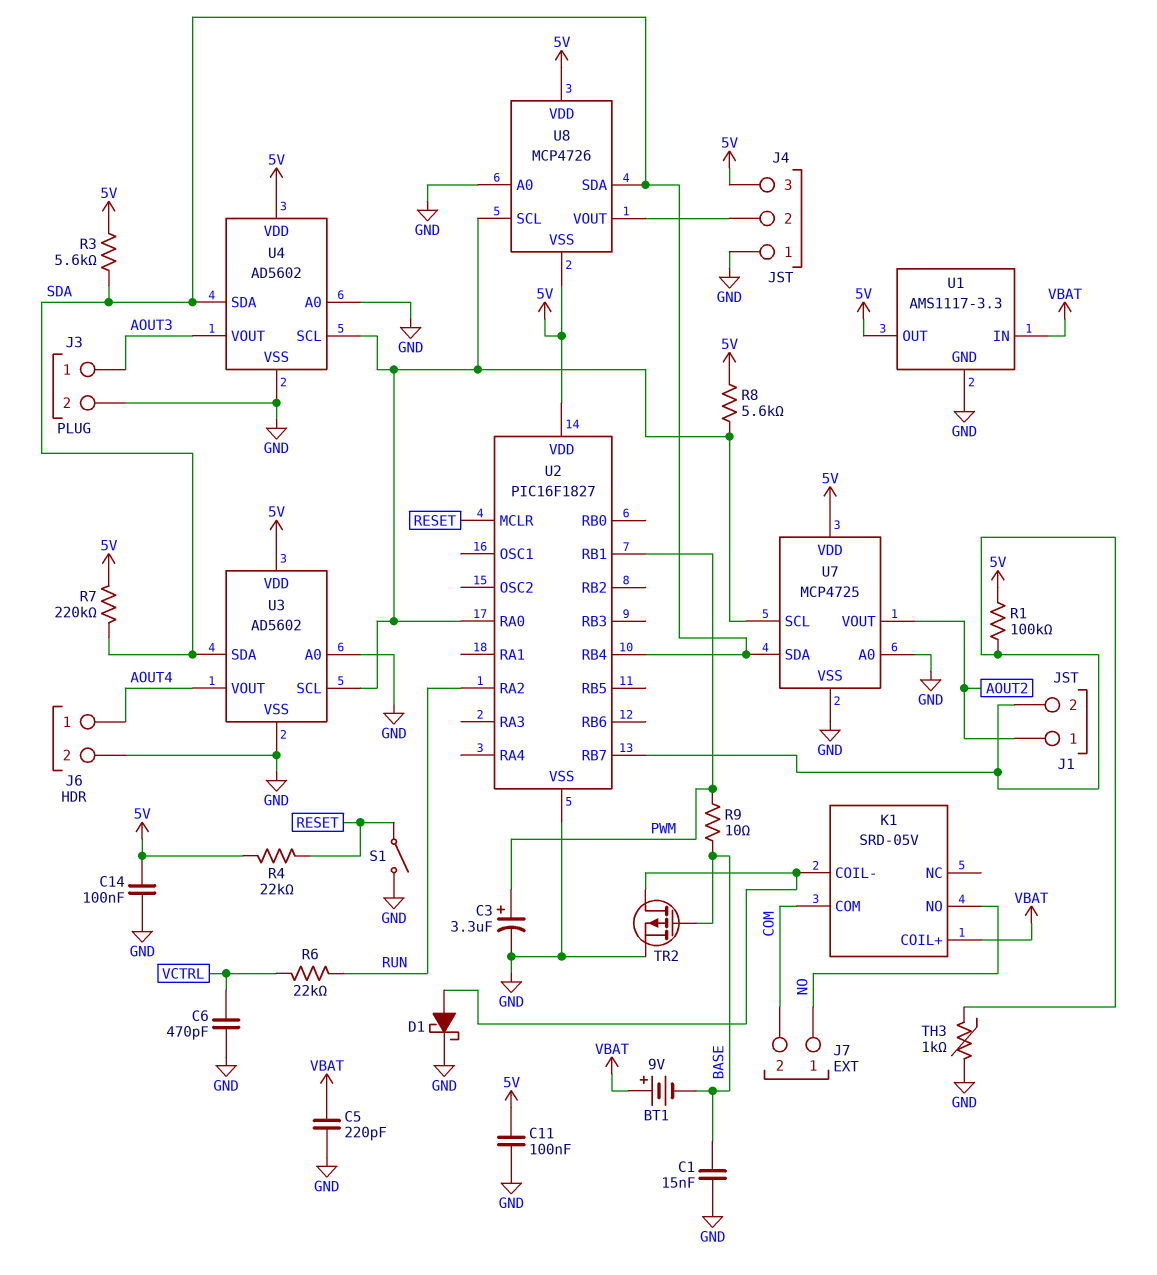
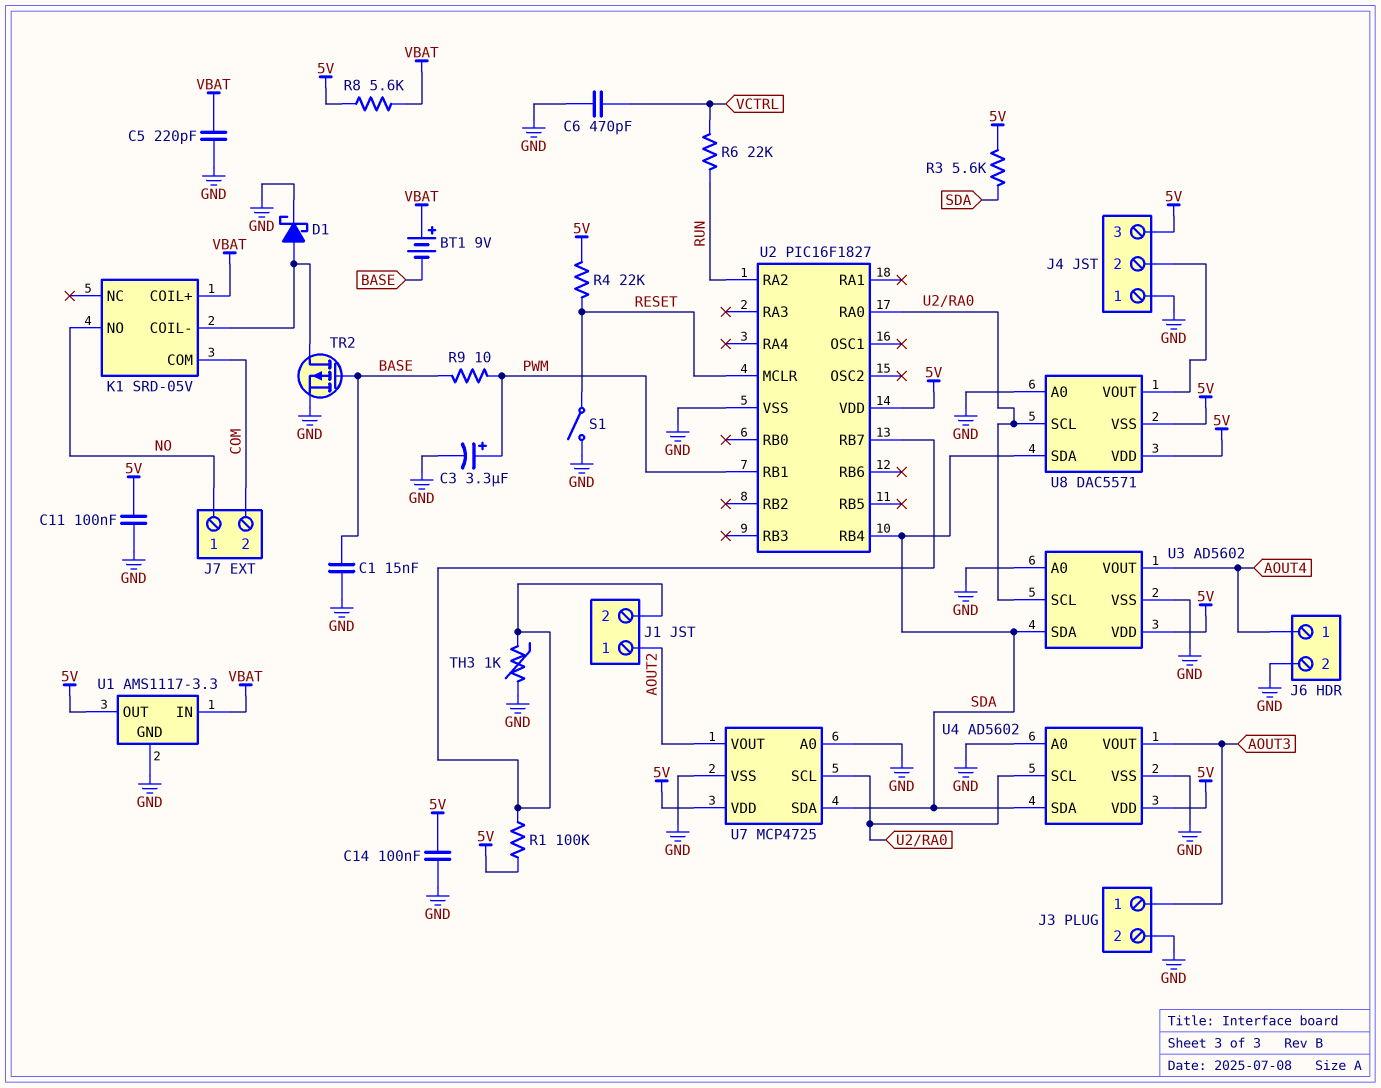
R7: 220k (5V, SDA) -> none
R8: 5.6k (5V, U2/RA0) -> 5.6k (5V, VBAT)
U8: MCP4726 -> DAC5571

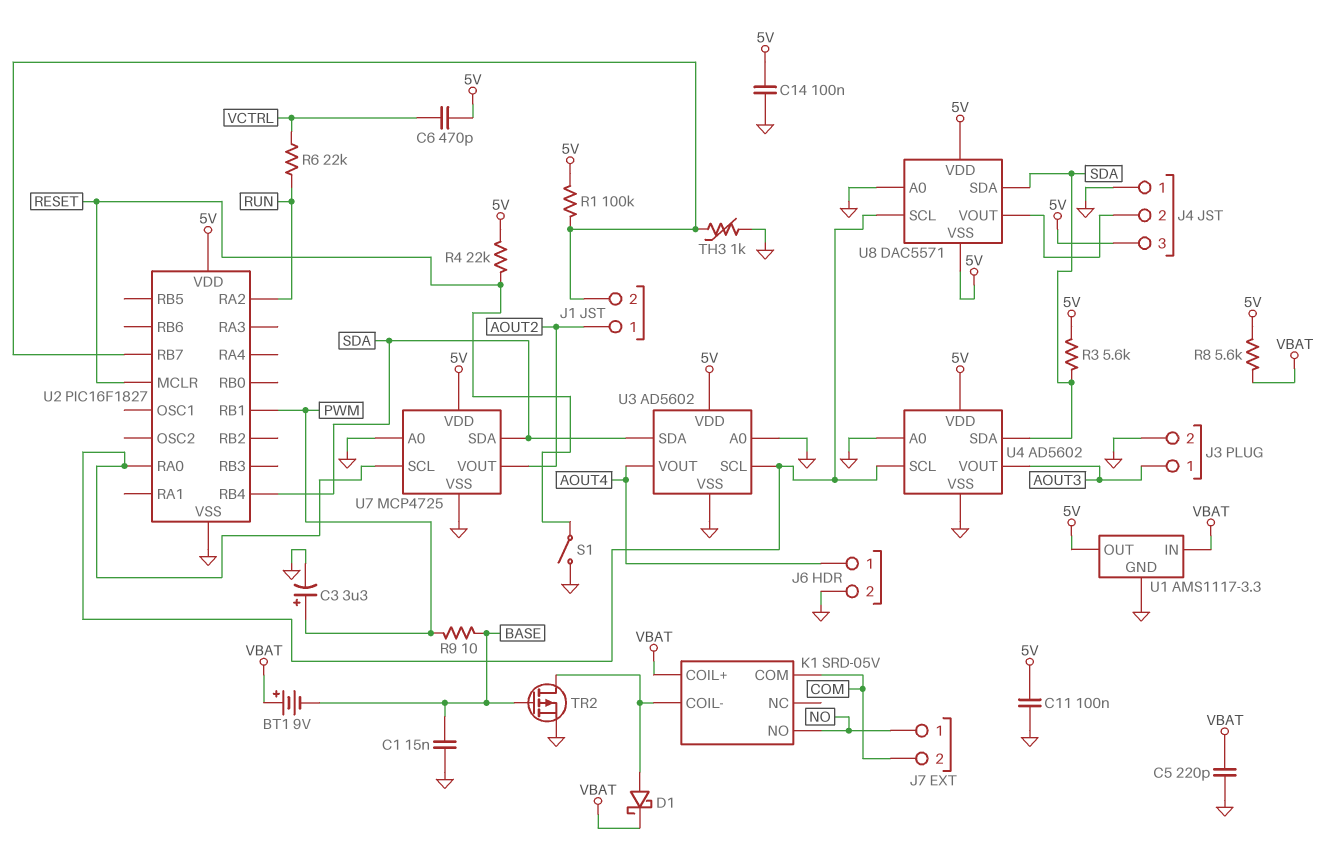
C6: 470pF (GND, VCTRL) -> 470pF (5V, VCTRL)
D1: schottky (A K1/COIL-, K GND) -> schottky (A K1/COIL-, K VBAT)

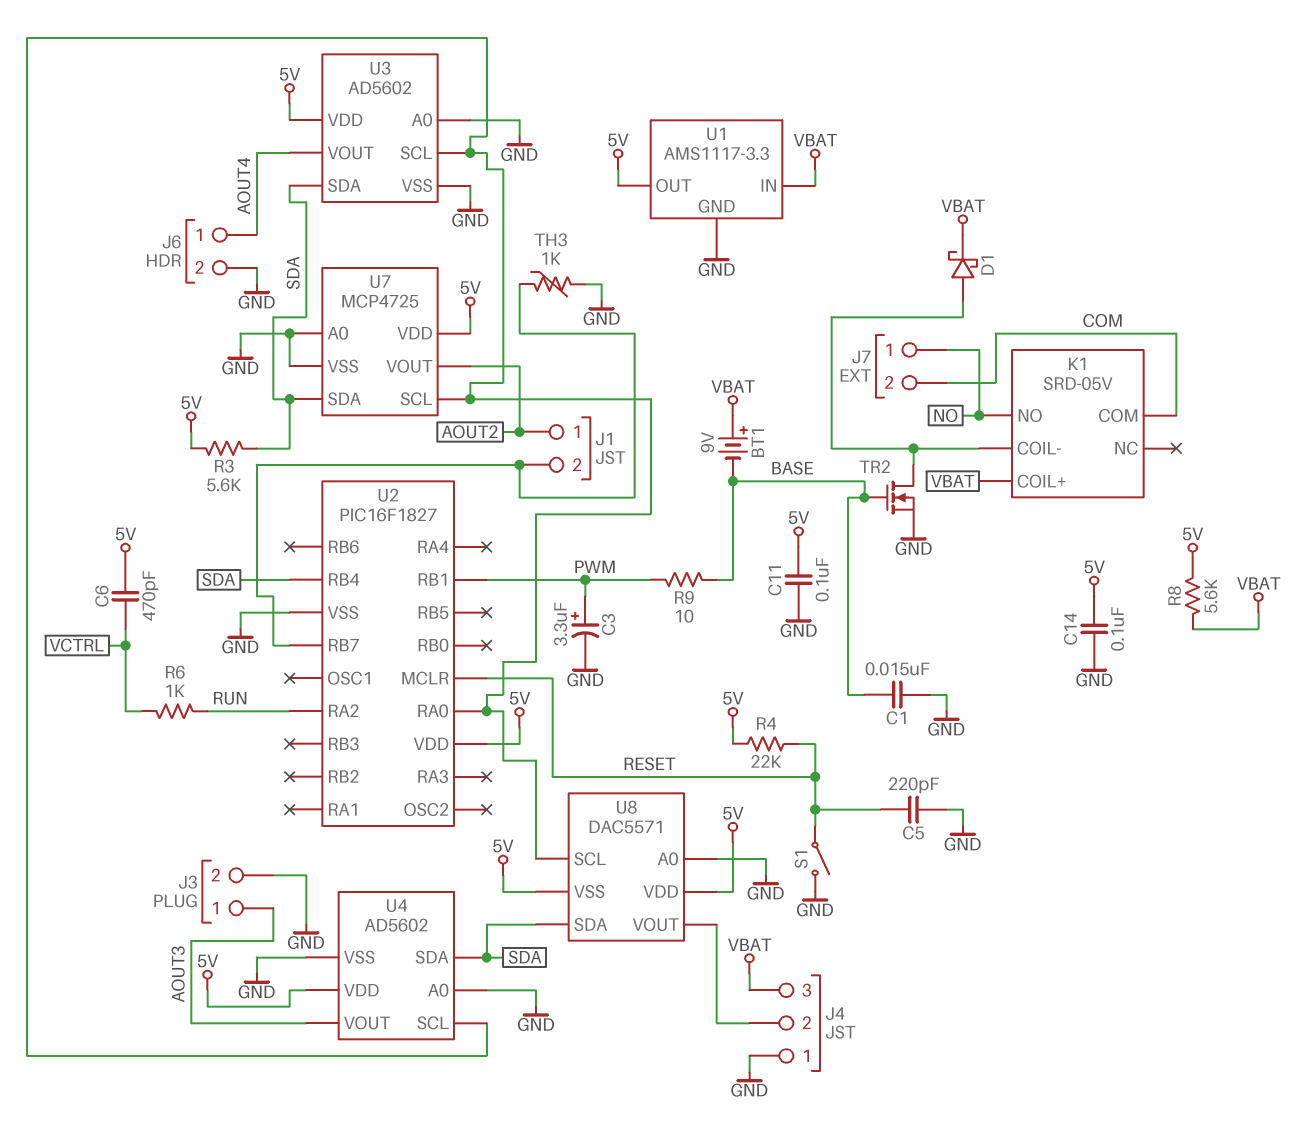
C5: 220pF (GND, VBAT) -> 220pF (GND, RESET)
J4 pin 3: 5V -> VBAT
R1: 100k (5V, J1/2) -> none
R6: 22k (RUN, VCTRL) -> 1k (RUN, VCTRL)
TR2: PMOS (G BASE, D K1/COIL-, S GND) -> NMOS (G BASE, D K1/COIL-, S GND)

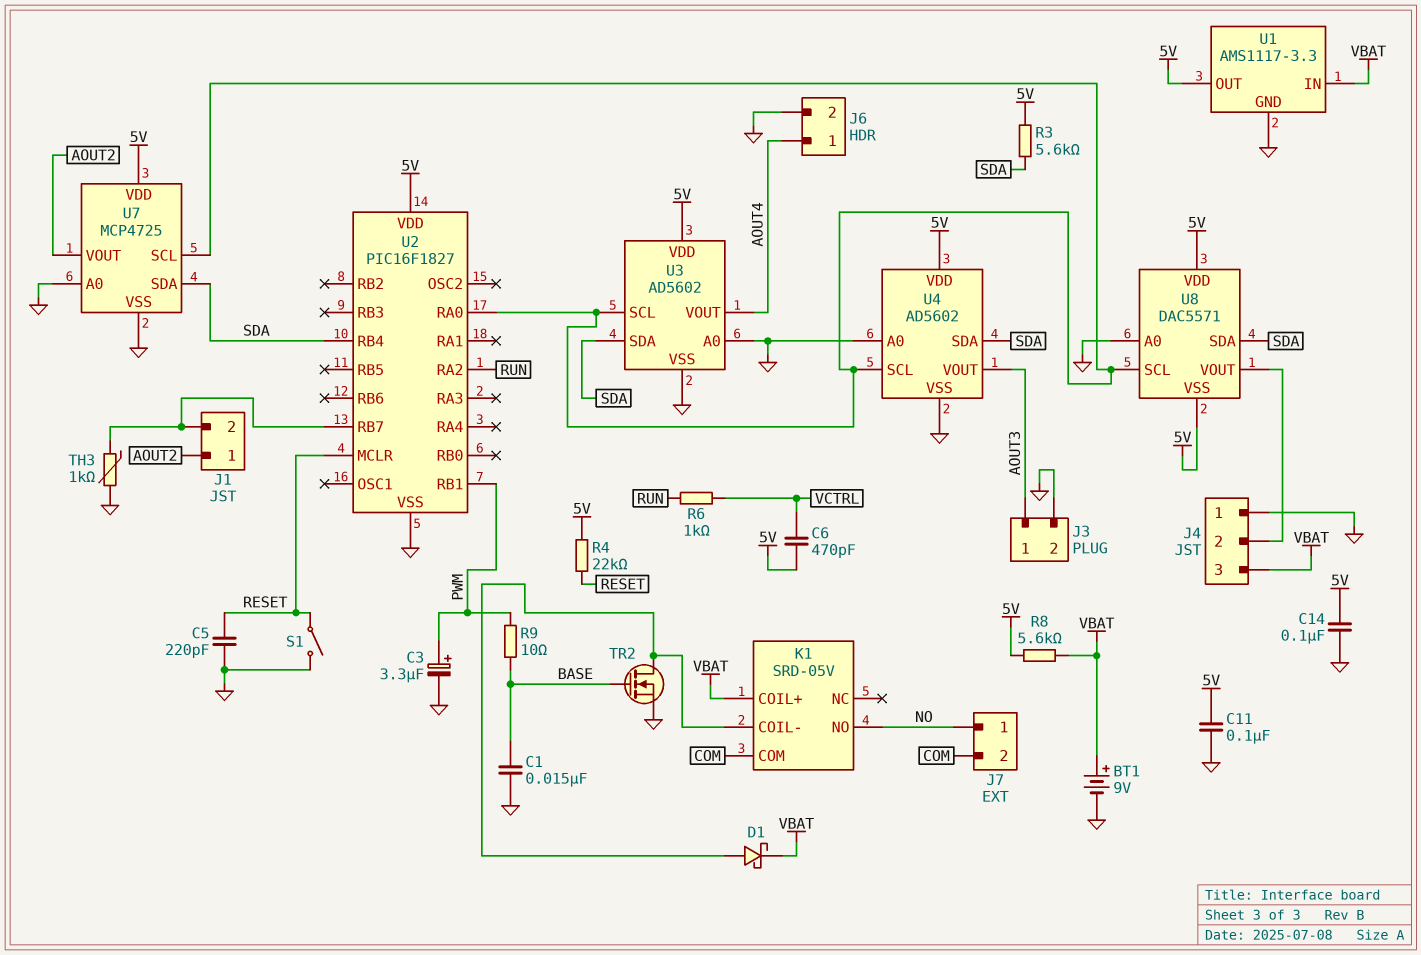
BT1: 9V (plus VBAT, minus BASE) -> 9V (plus VBAT, minus GND)

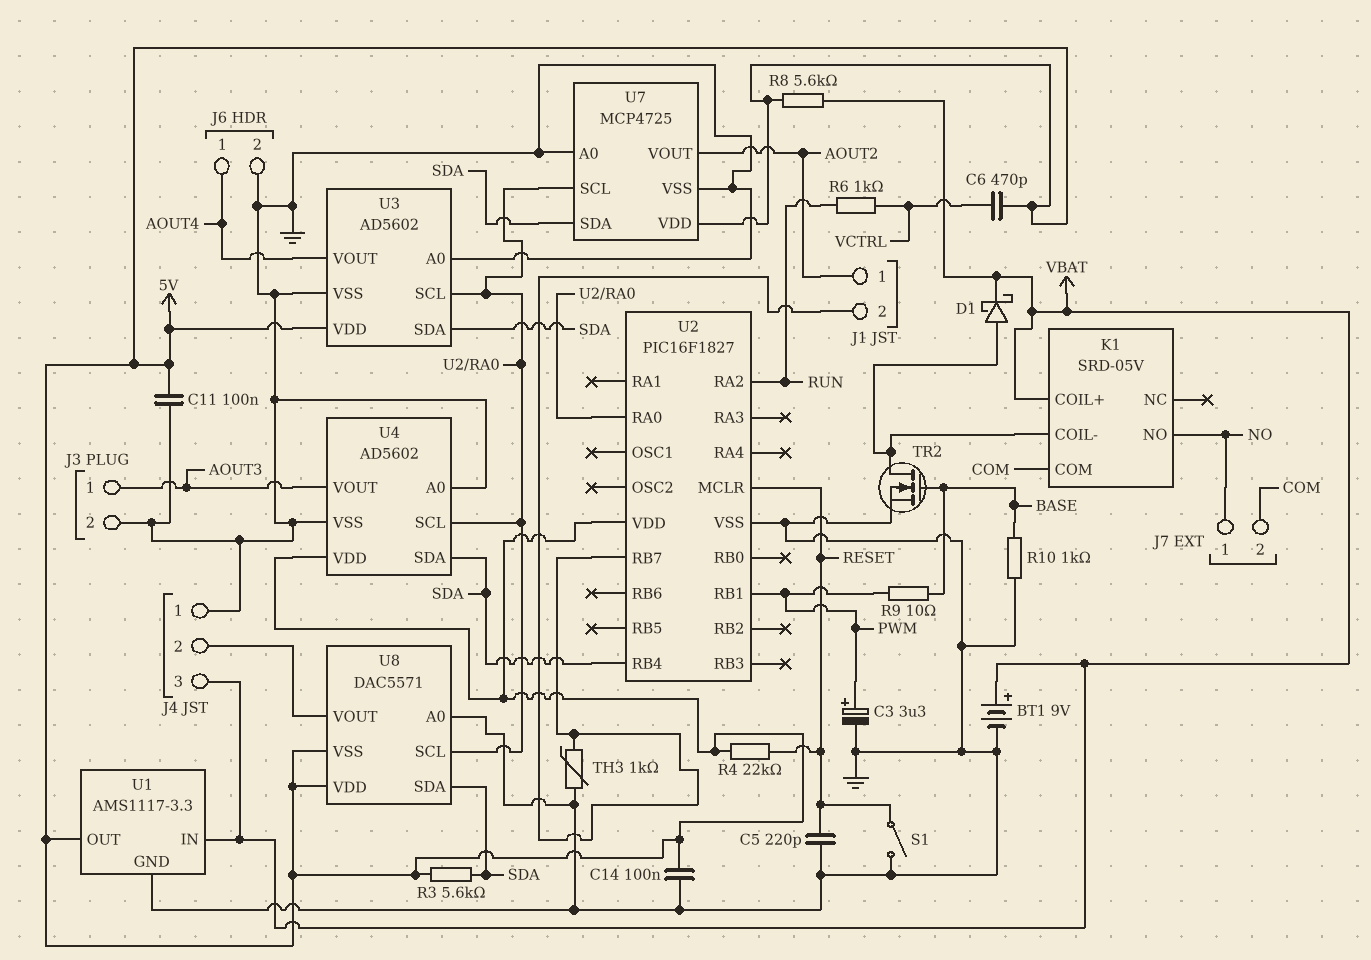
C1: 15nF (BASE, GND) -> none
R10: none -> 1k (BASE, GND)

